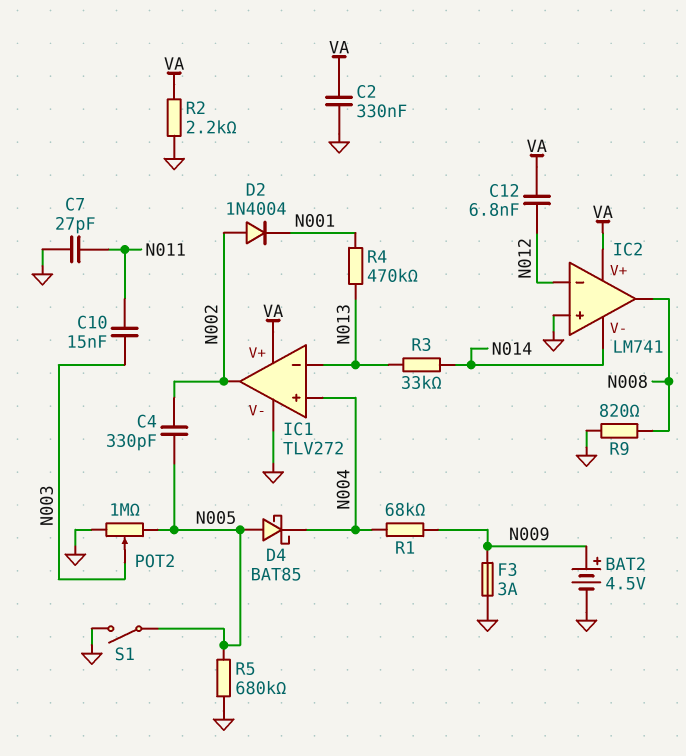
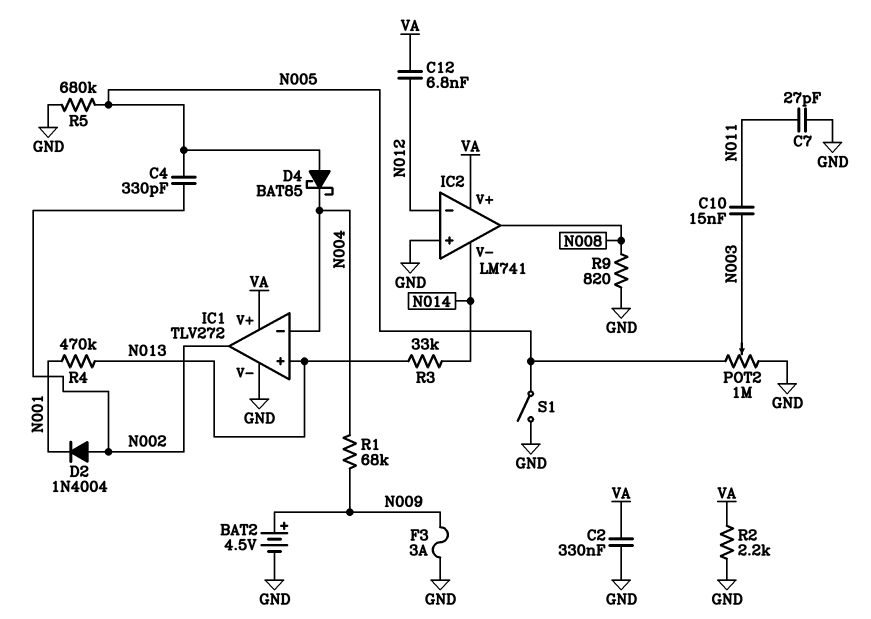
IC1 pin in+: N004 -> N013
IC1 pin in-: N013 -> N004

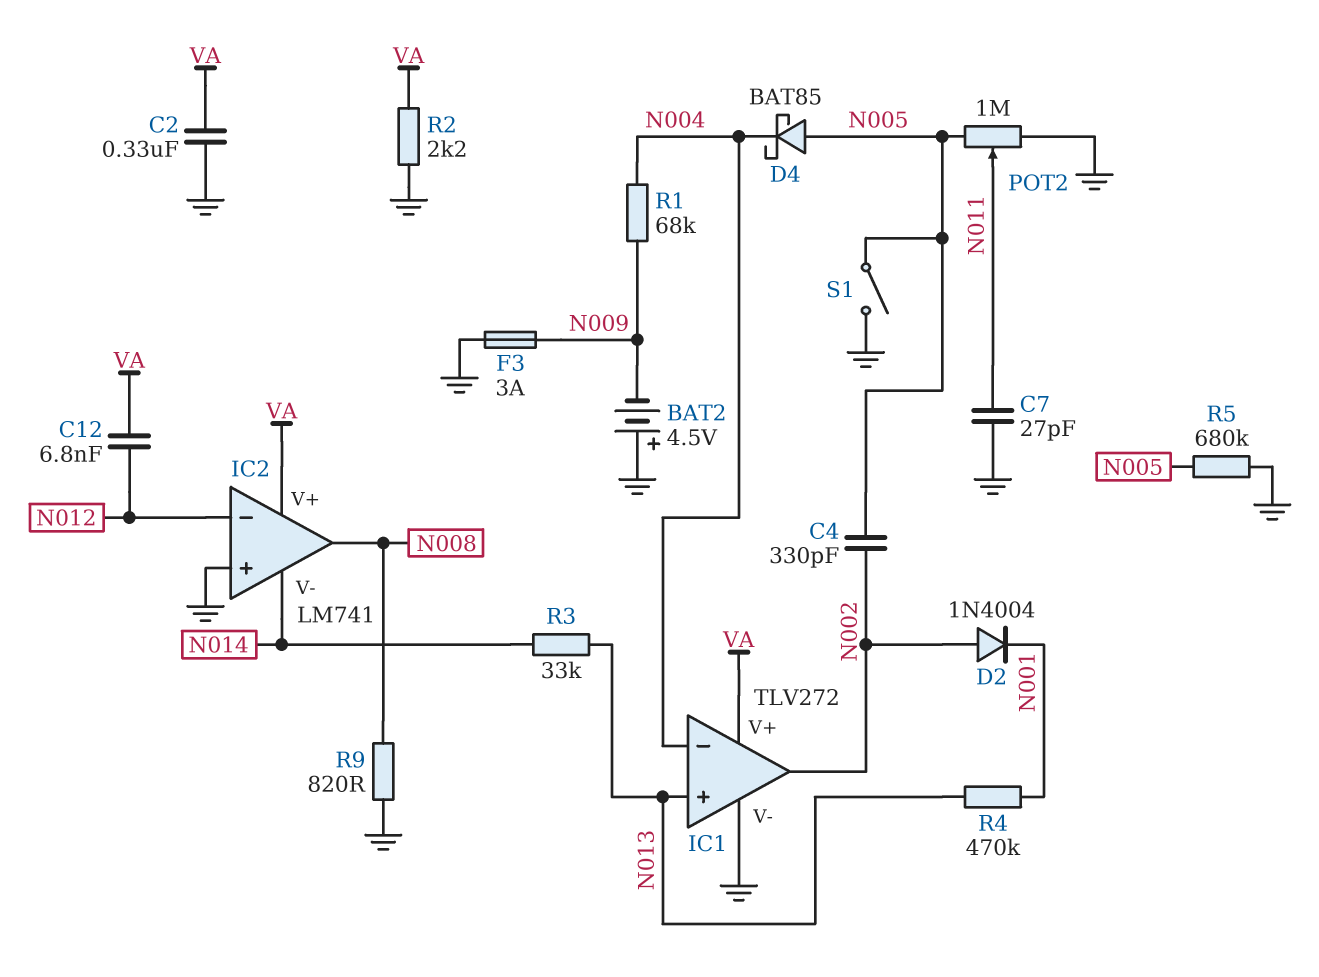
BAT2: 4.5V (plus N009, minus GND) -> 4.5V (plus GND, minus N009)
C10: 15nF (N003, N011) -> none
POT2: 1M (GND, N005, wiper N003) -> 1M (GND, N005, wiper N011)

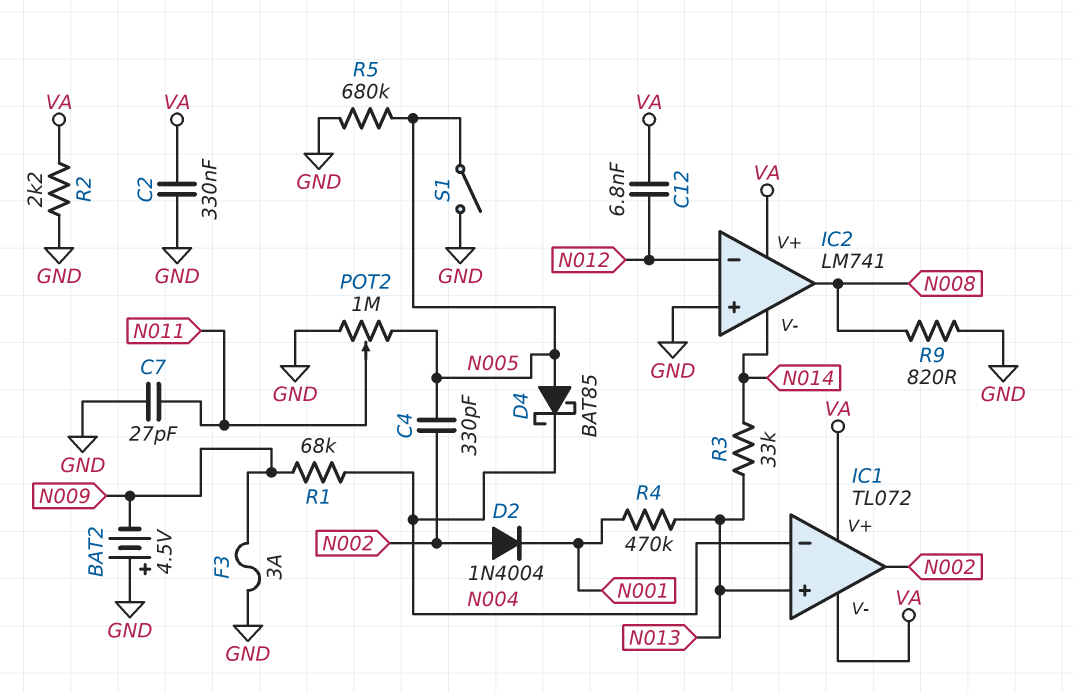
IC1: TLV272 -> TL072
IC1 pin V-: GND -> VA

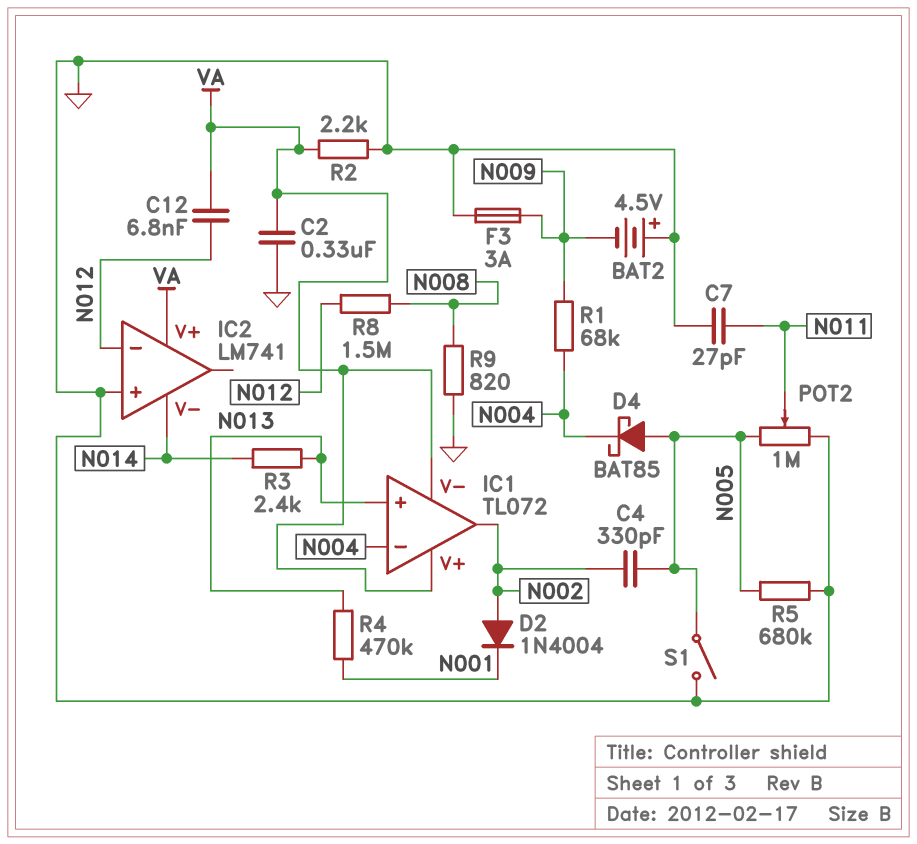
IC2 pin out: N008 -> none
R3: 33k (N013, N014) -> 2.4k (N013, N014)
R8: none -> 1.5M (N008, N012)

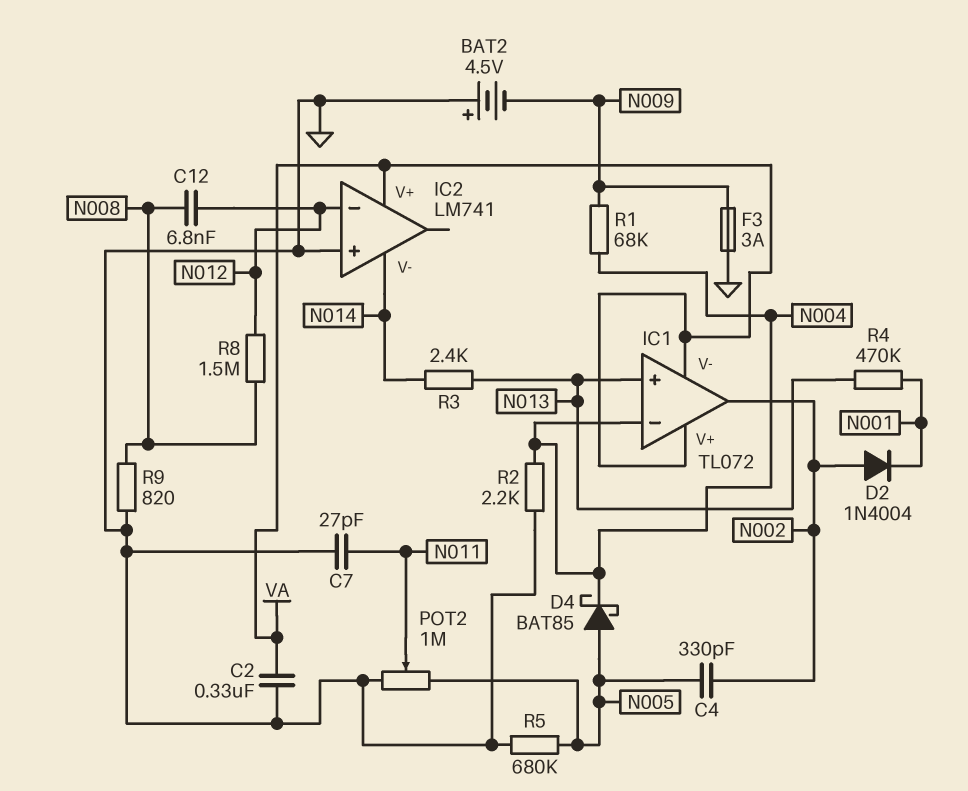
C12: 6.8nF (N012, VA) -> 6.8nF (N008, N012)
R2: 2.2k (GND, VA) -> 2.2k (GND, N004)
S1: switch (GND, N005) -> none

